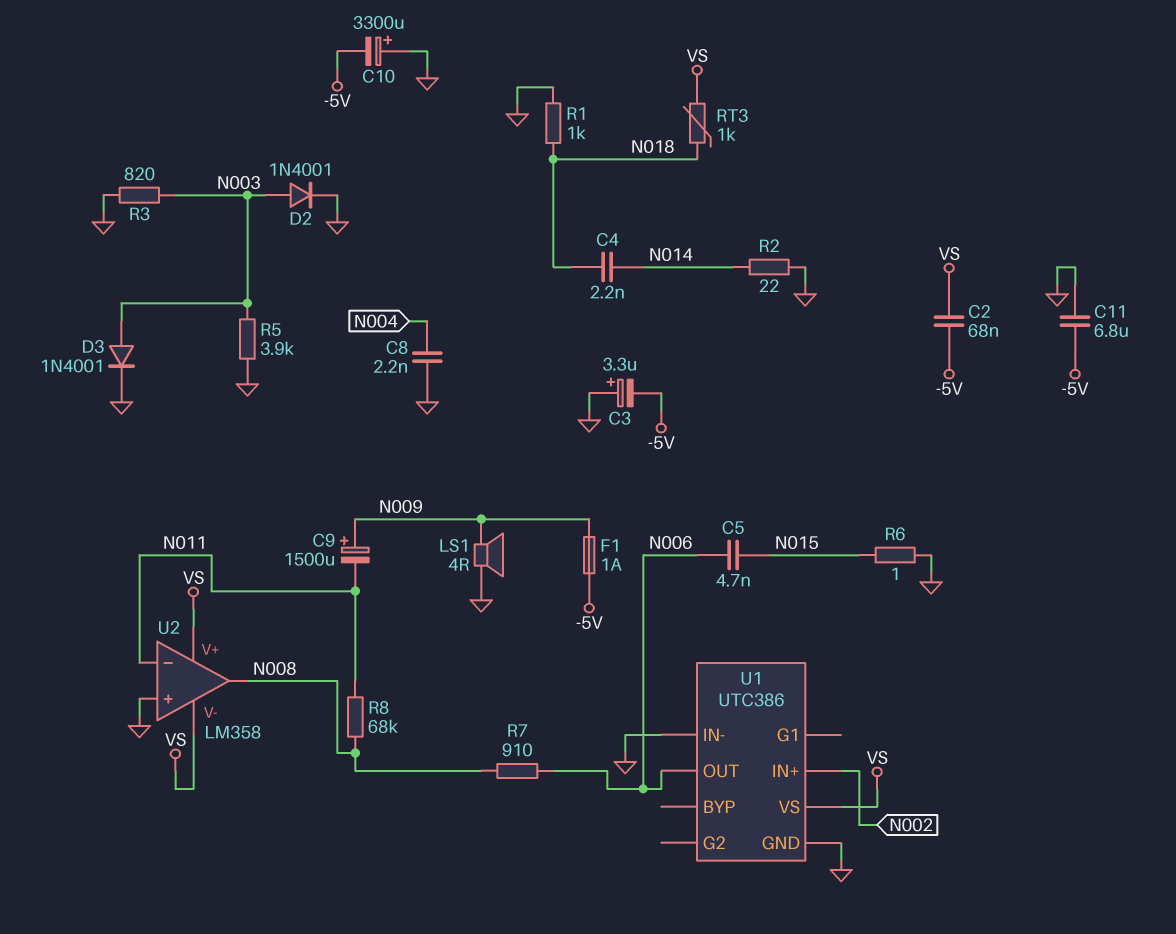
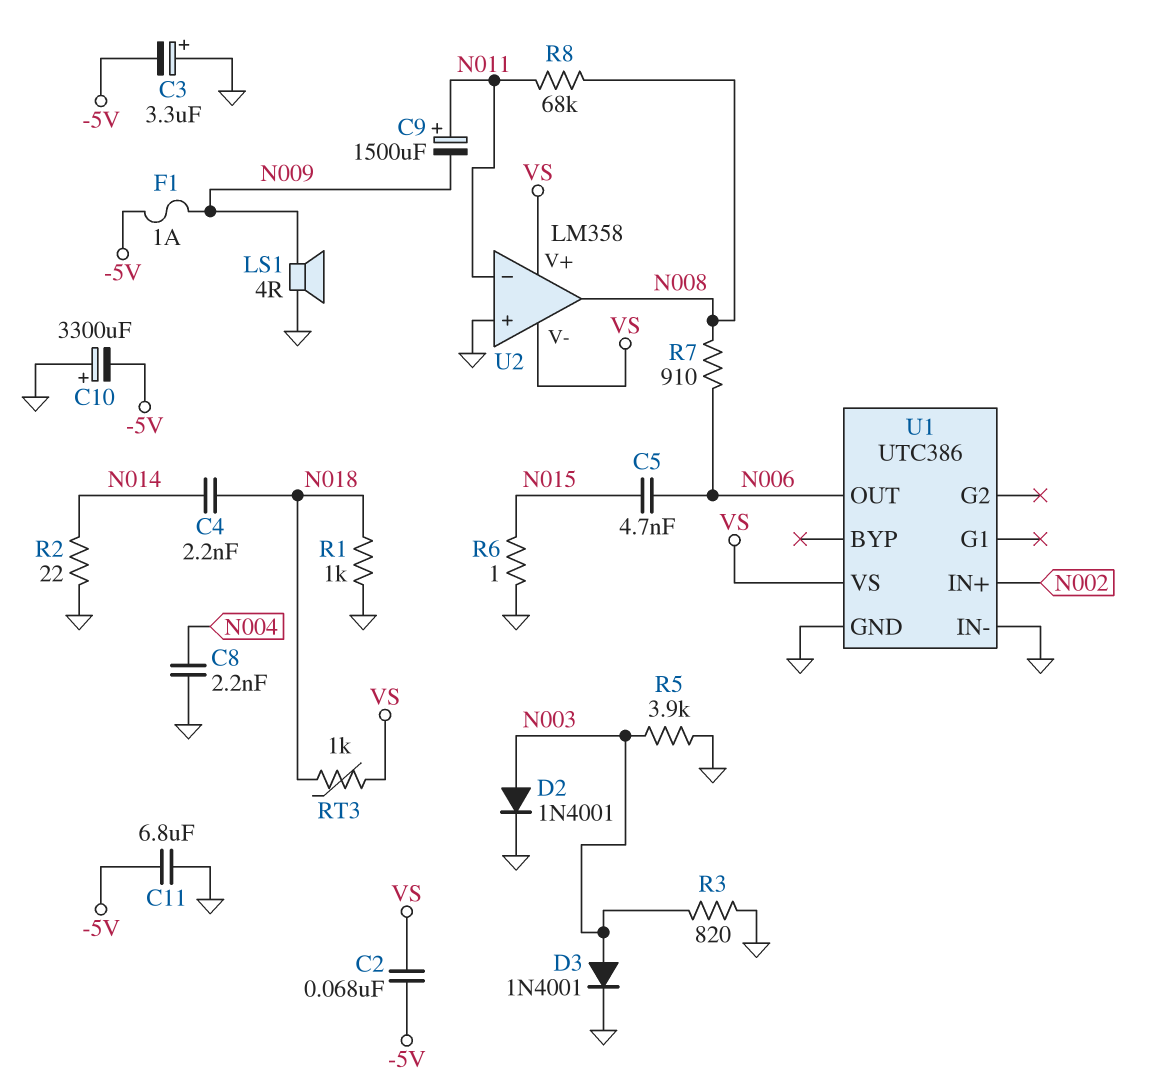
C9: 1500uF (plus N009, minus N011) -> 1500uF (plus N011, minus N009)

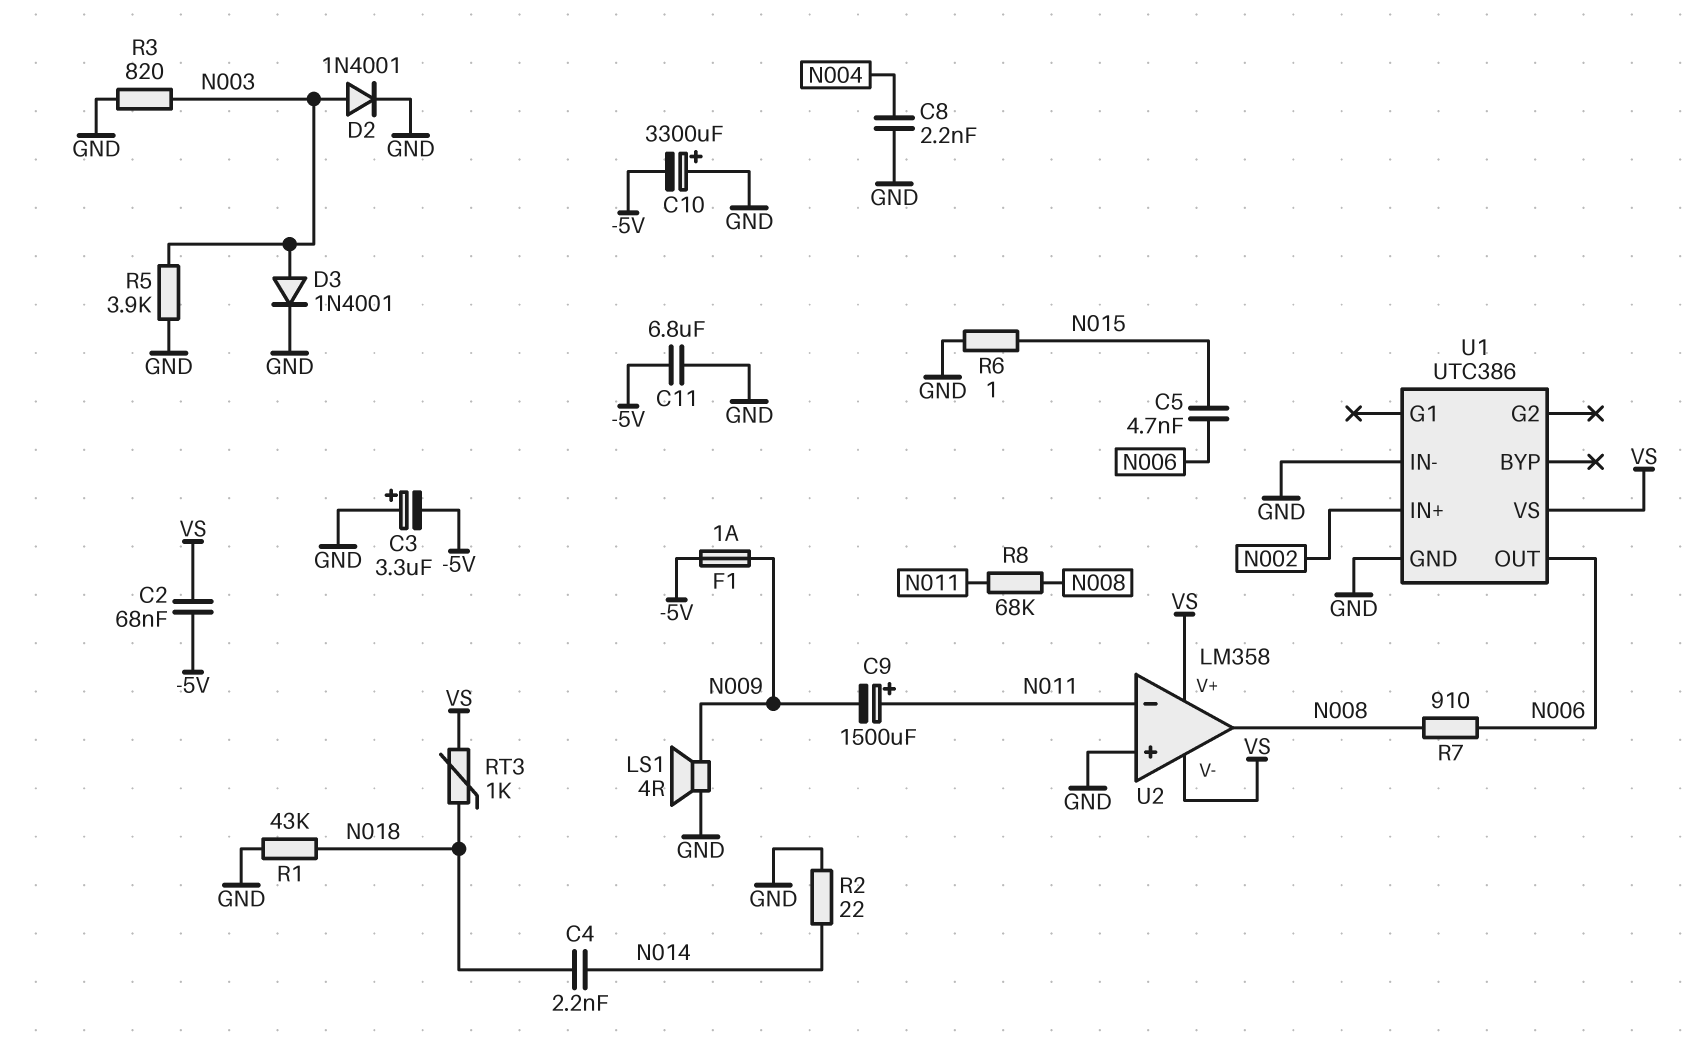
R1: 1k (GND, N018) -> 43k (GND, N018)

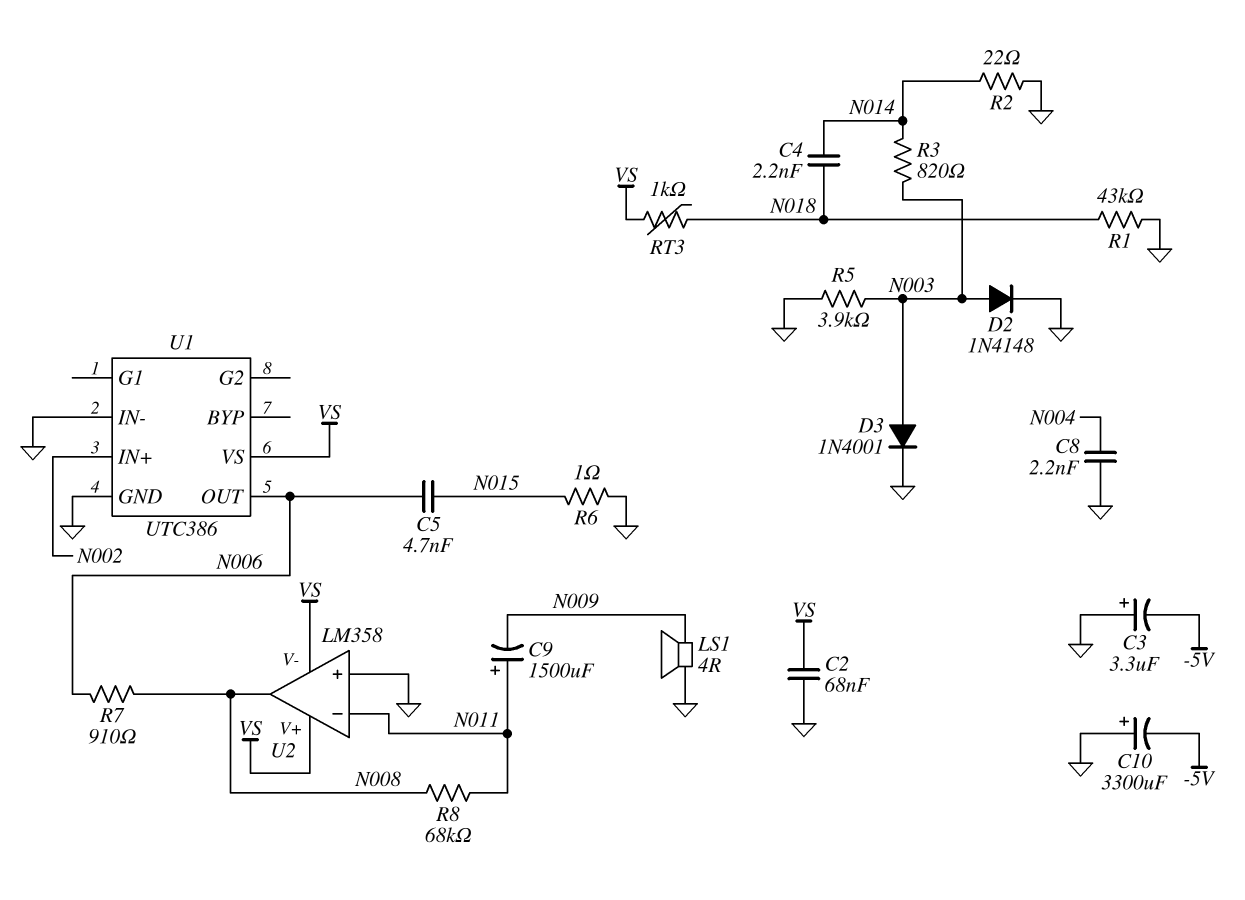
C2: 68nF (-5V, VS) -> 68nF (GND, VS)
C11: 6.8uF (-5V, GND) -> none
D2: diode 1N4001 (A N003, K GND) -> diode 1N4148 (A N003, K GND)
F1: 1A (-5V, N009) -> none
R3: 820 (GND, N003) -> 820 (N003, N014)

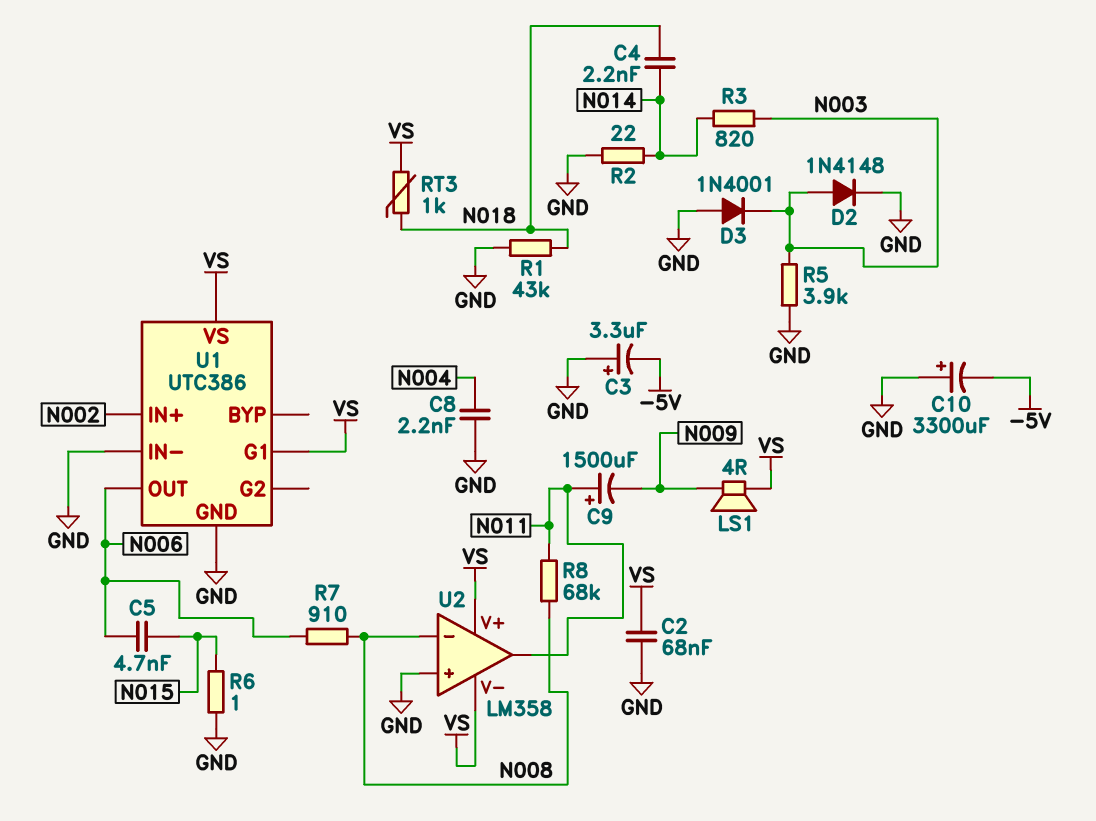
D3: diode 1N4001 (A N003, K GND) -> diode 1N4001 (A GND, K N003)
LS1: speaker 4R (GND, N009) -> speaker 4R (N009, VS)
U1 pin G1: none -> VS
U2 pin in-: N011 -> N008
U2 pin out: N008 -> N011

